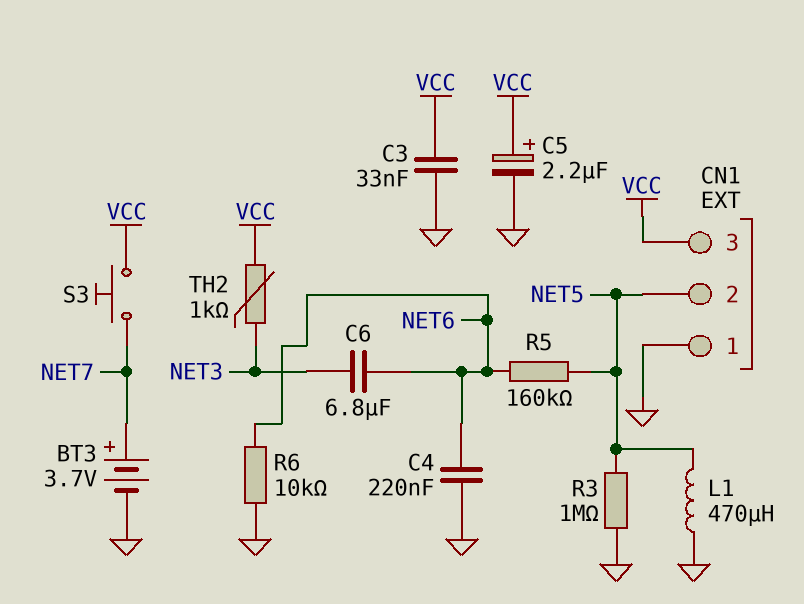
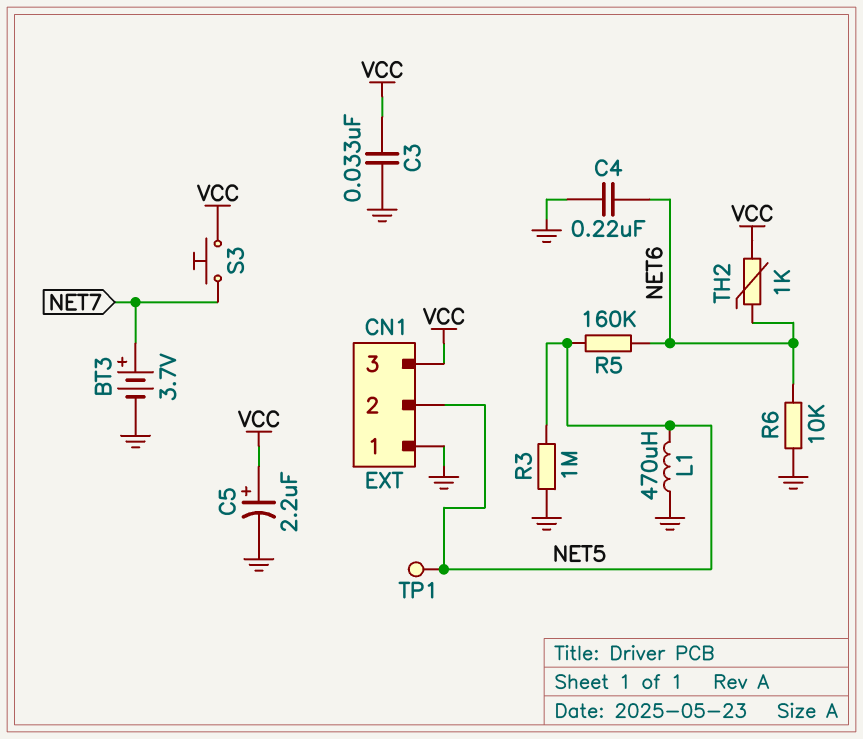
C6: 6.8uF (NET3, NET6) -> none
TH2: 1k (NET3, VCC) -> 1k (NET6, VCC)
TP1: none -> test point (NET5)

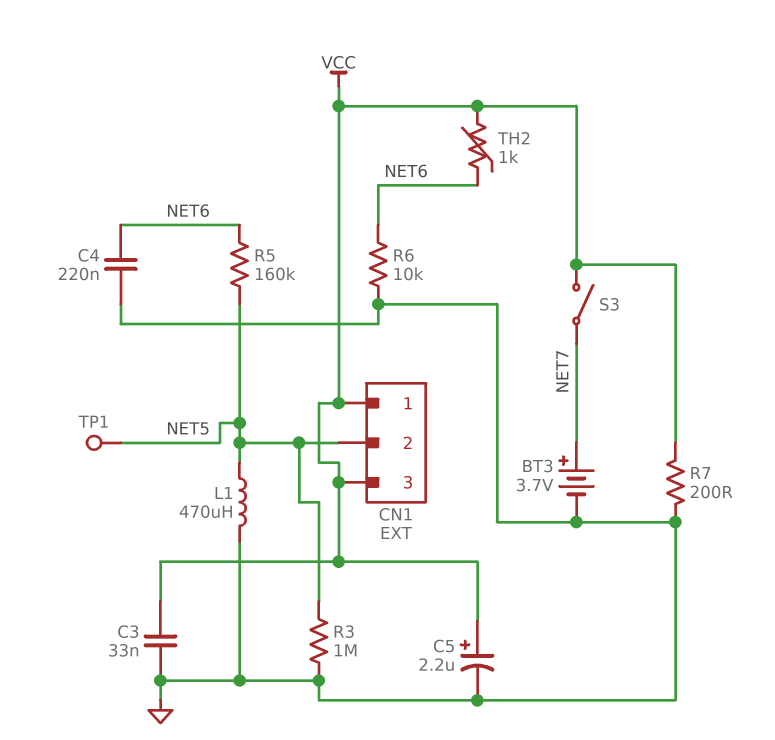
CN1 pin 1: GND -> VCC
R7: none -> 200 (GND, VCC)
S3: button (NET7, VCC) -> switch (NET7, VCC)

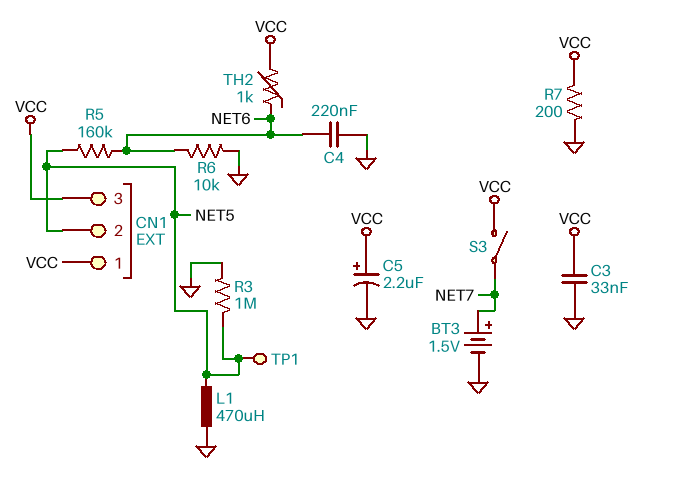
BT3: 3.7V (plus NET7, minus GND) -> 1.5V (plus NET7, minus GND)

